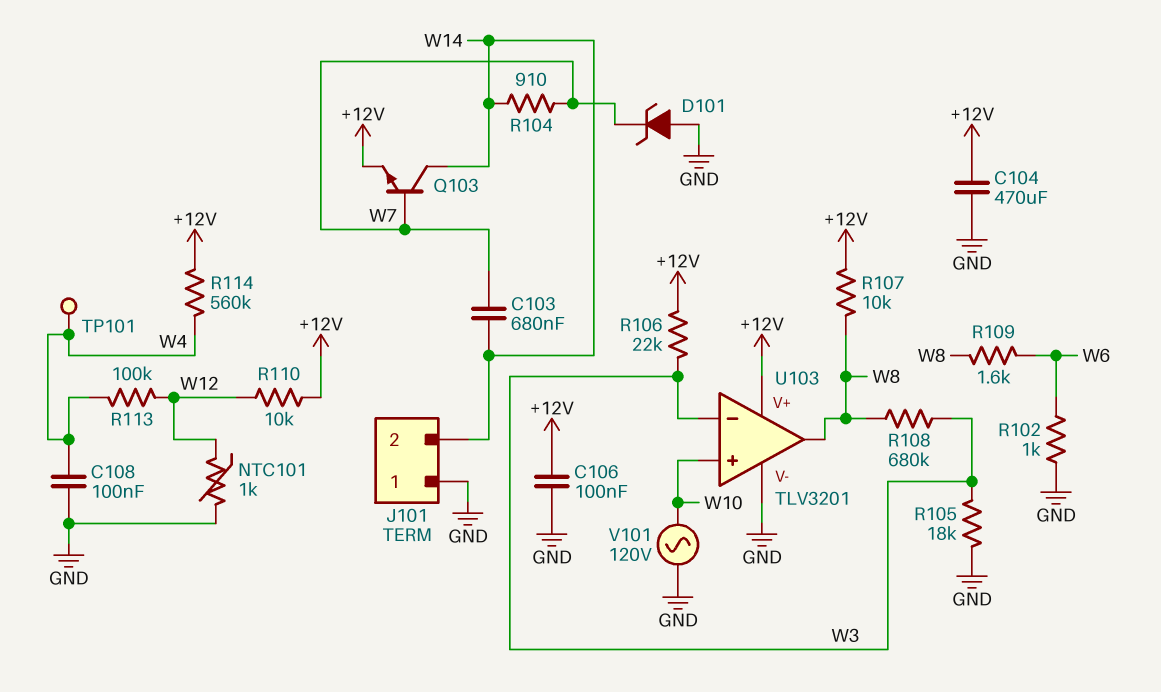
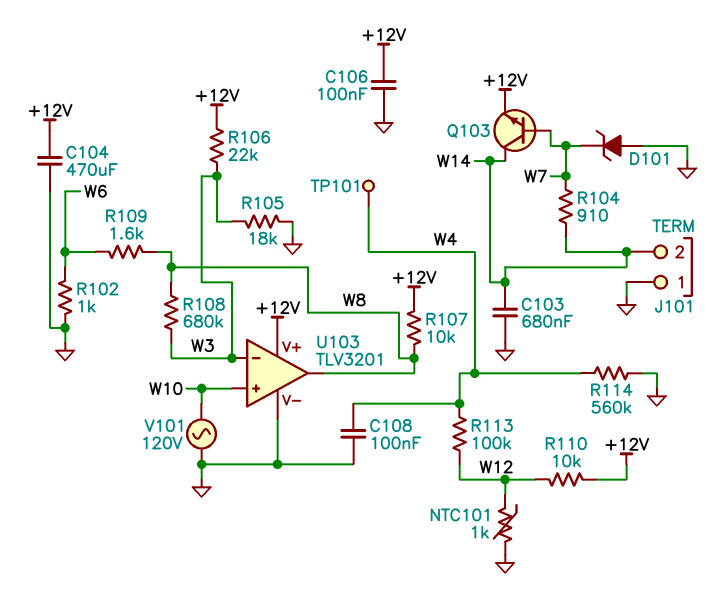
C103: 680nF (W7, W14) -> 680nF (GND, W14)
R114: 560k (+12V, W4) -> 560k (GND, W4)

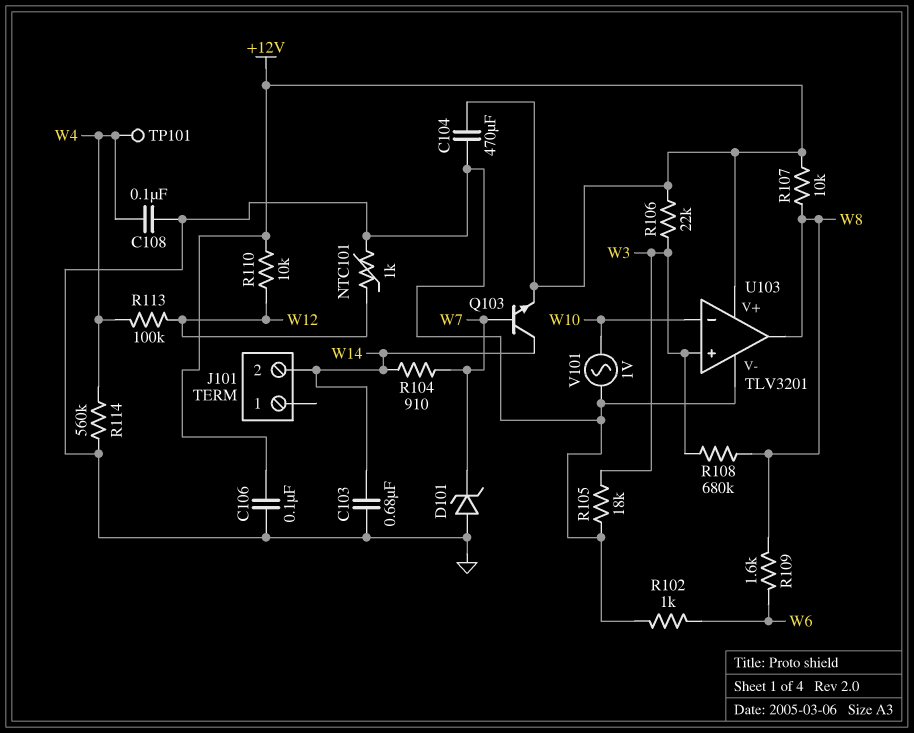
J101 pin 1: GND -> none
U103 pin in+: W10 -> W3
U103 pin in-: W3 -> W10
V101: AC 120V (GND, W10) -> AC 1V (GND, W10)

